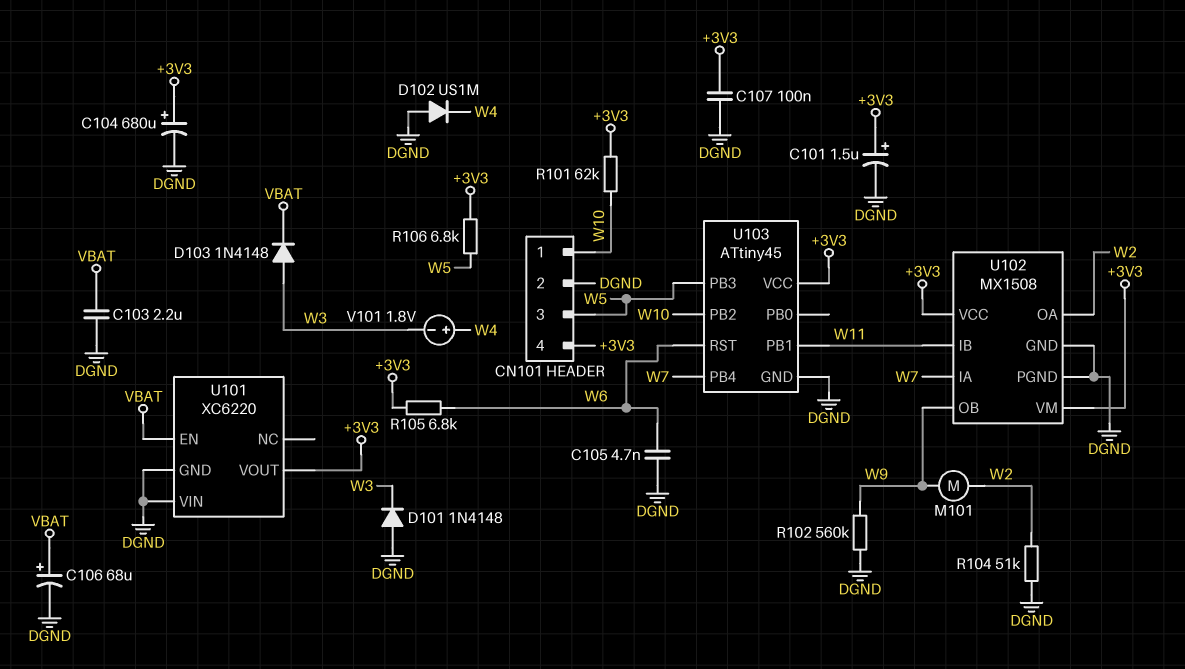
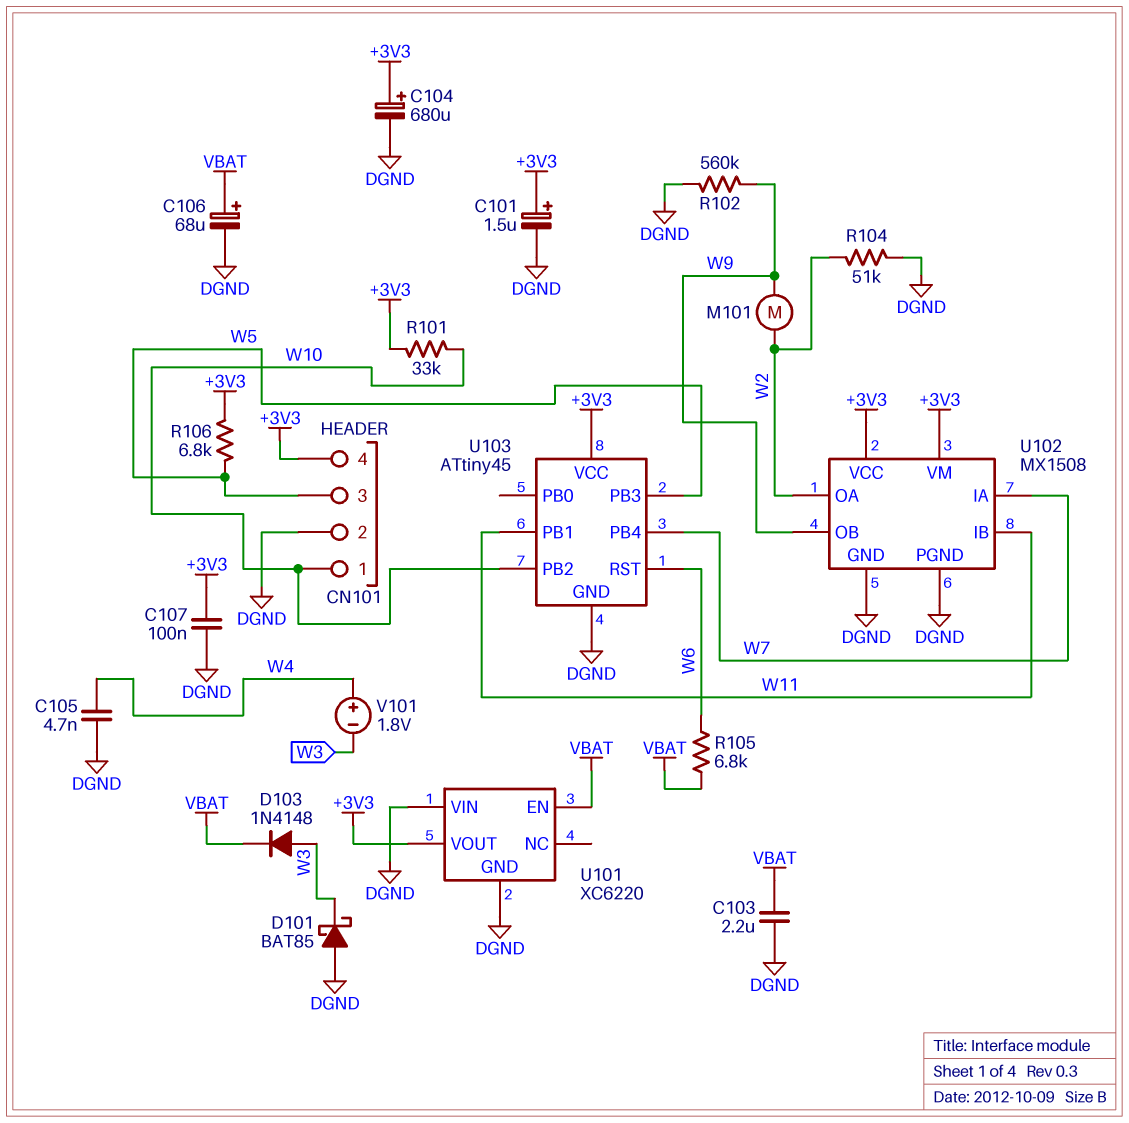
C105: 4.7nF (DGND, W6) -> 4.7nF (DGND, W4)
D101: diode 1N4148 (A DGND, K W3) -> schottky BAT85 (A DGND, K W3)
D102: diode US1M (A DGND, K W4) -> none
R101: 62k (+3V3, W10) -> 33k (+3V3, W10)
R105: 6.8k (+3V3, W6) -> 6.8k (VBAT, W6)

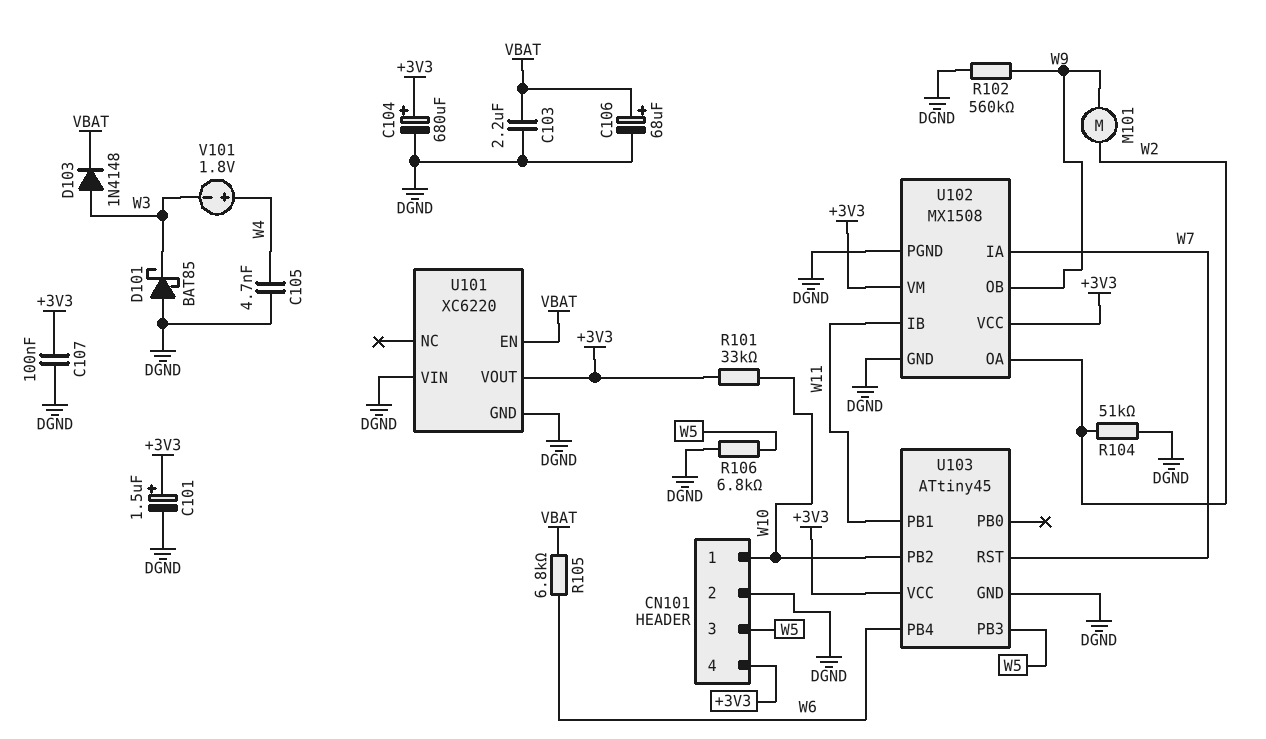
R106: 6.8k (+3V3, W5) -> 6.8k (DGND, W5)
U103 pin PB4: W7 -> W6
U103 pin RST: W6 -> W7

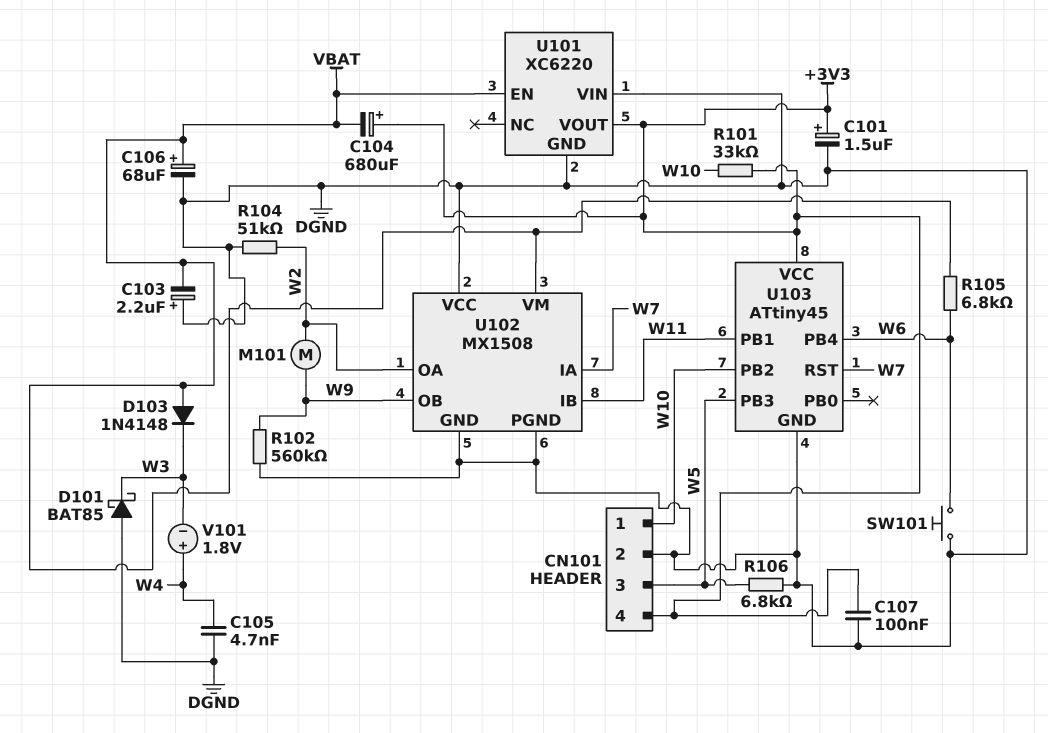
C103: 2.2uF (DGND, VBAT) -> 2.2uF (plus DGND, minus VBAT)
C104: 680uF (plus +3V3, minus DGND) -> 680uF (plus +3V3, minus VBAT)
D103: diode 1N4148 (A W3, K VBAT) -> diode 1N4148 (A VBAT, K W3)
SW101: none -> button (DGND, W6)
U102 pin VCC: +3V3 -> DGND
U102 pin VM: +3V3 -> VBAT

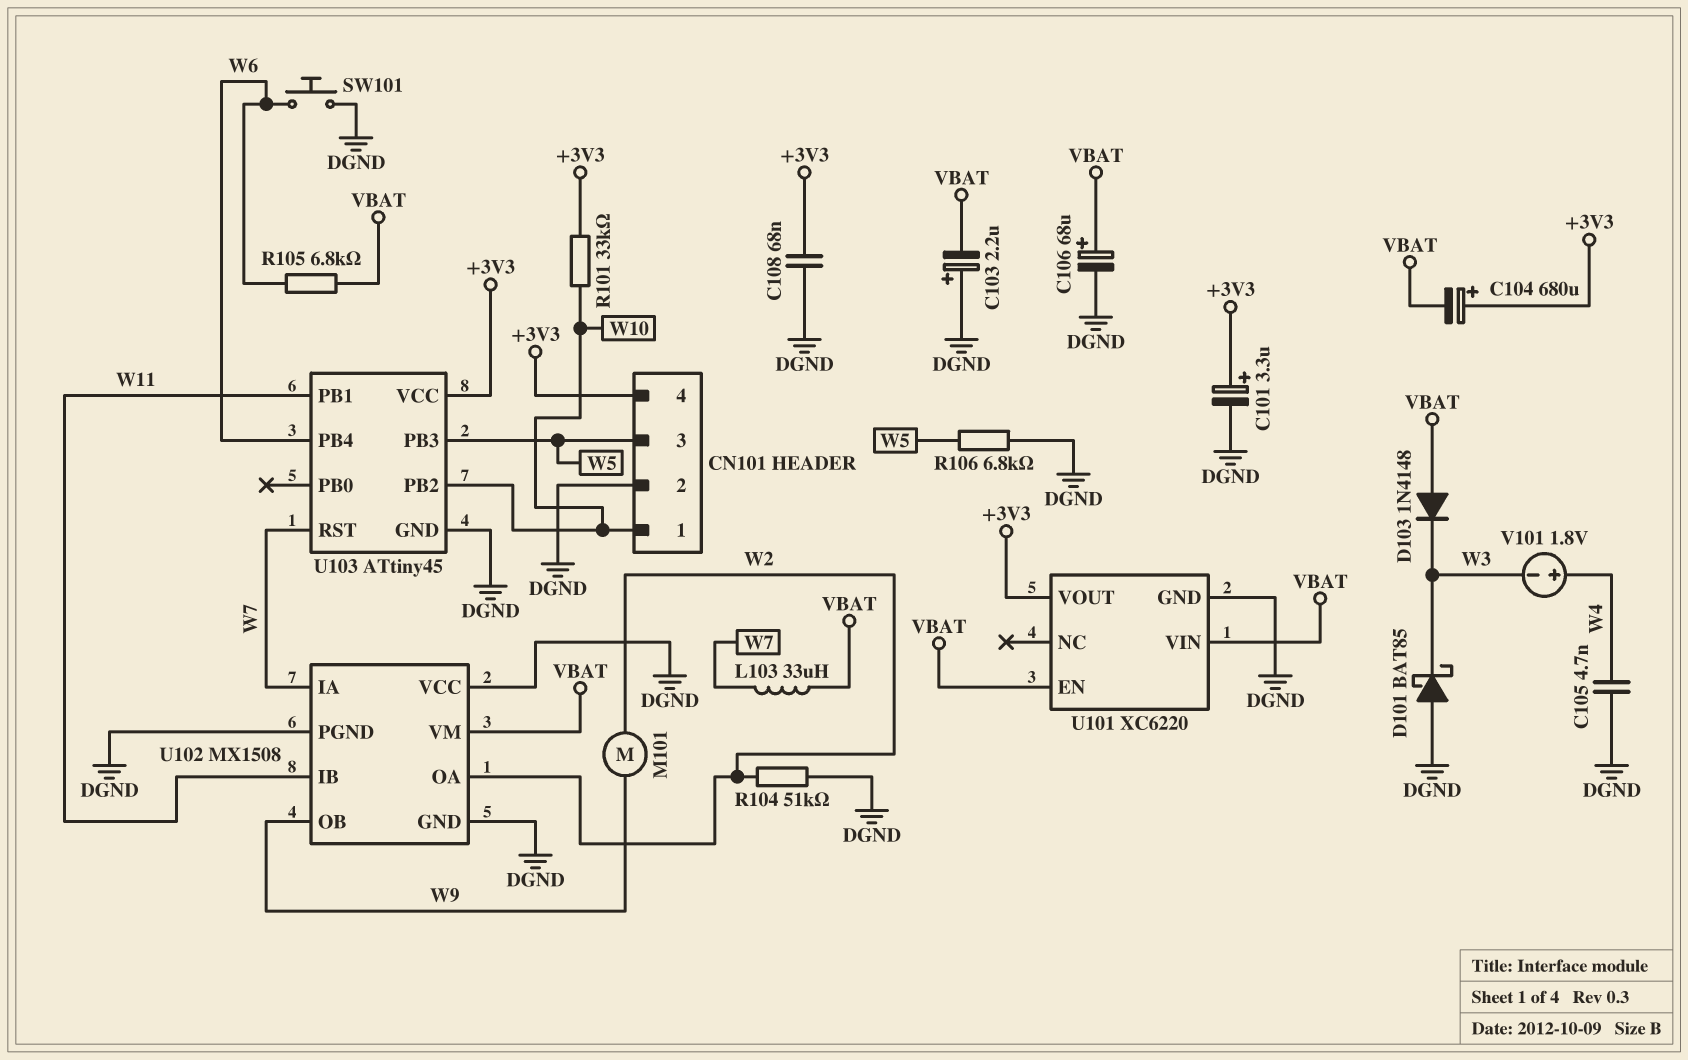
C101: 1.5uF (plus +3V3, minus DGND) -> 3.3uF (plus +3V3, minus DGND)
C107: 100nF (+3V3, DGND) -> none
C108: none -> 68nF (+3V3, DGND)
L103: none -> 33uH (VBAT, W7)
R102: 560k (DGND, W9) -> none
U101 pin VIN: DGND -> VBAT

